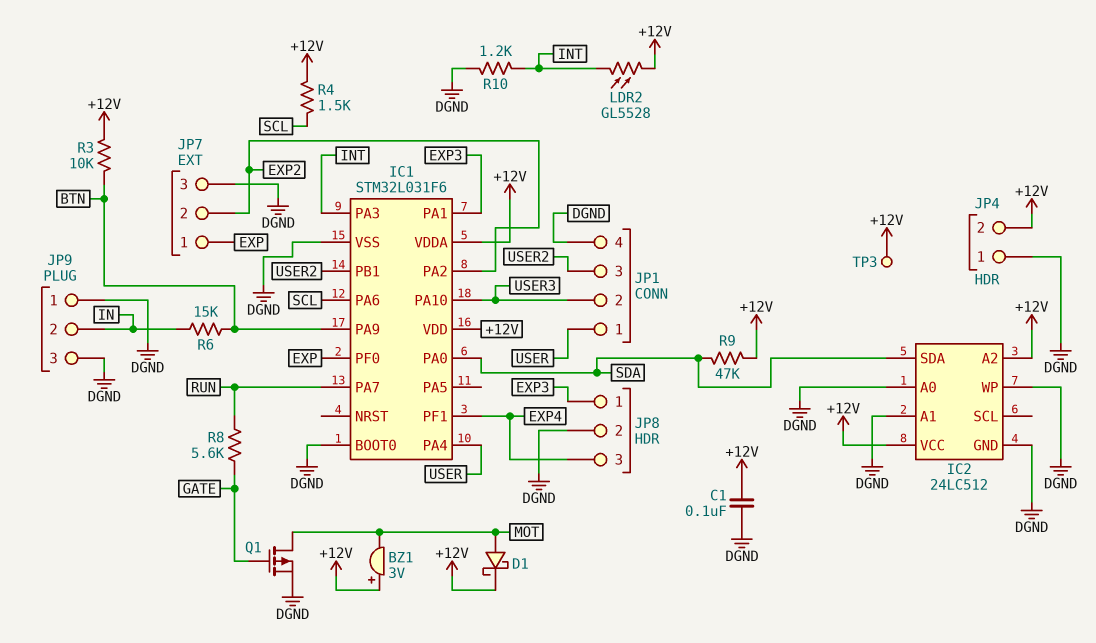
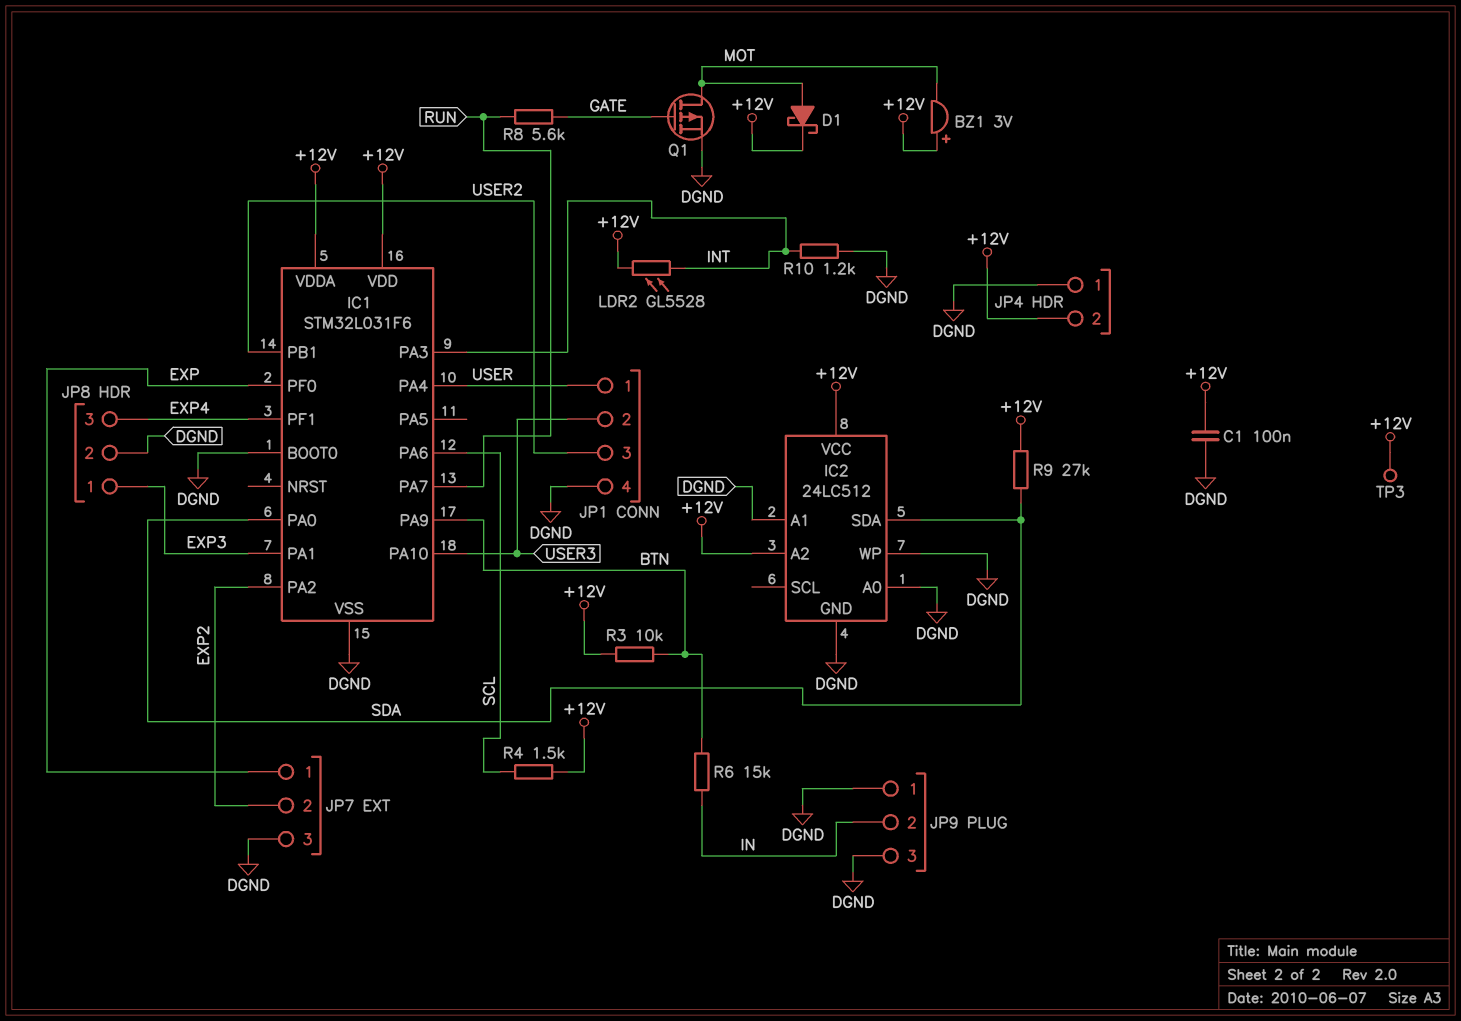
R9: 47k (+12V, SDA) -> 27k (+12V, SDA)

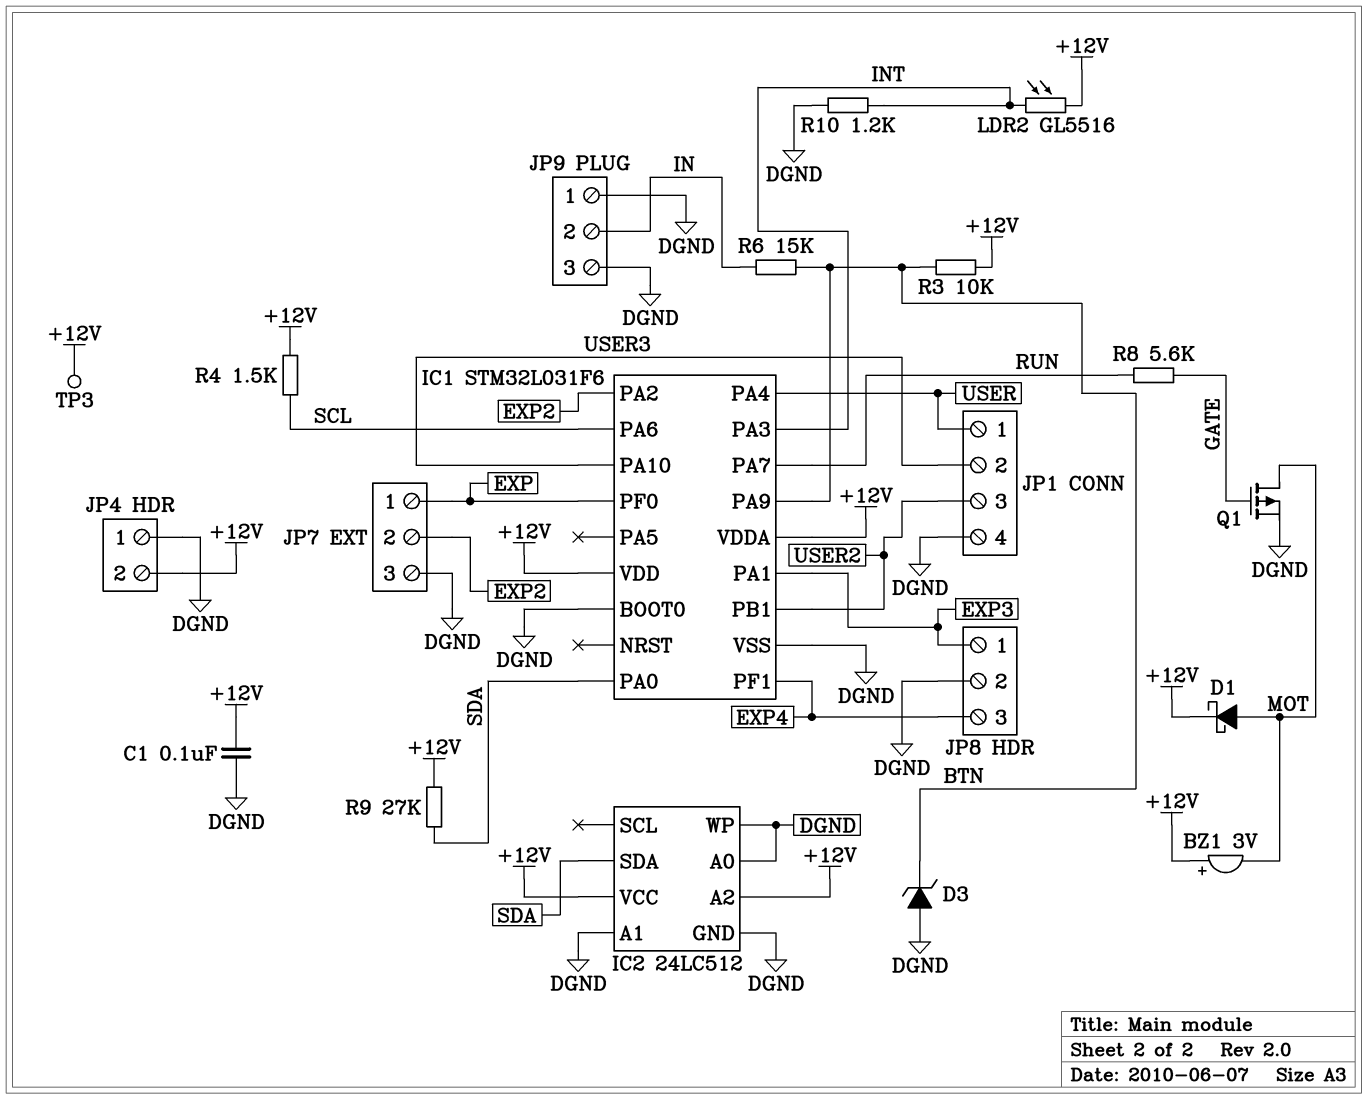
D3: none -> zener (A DGND, K BTN)
LDR2: GL5528 (+12V, INT) -> GL5516 (+12V, INT)

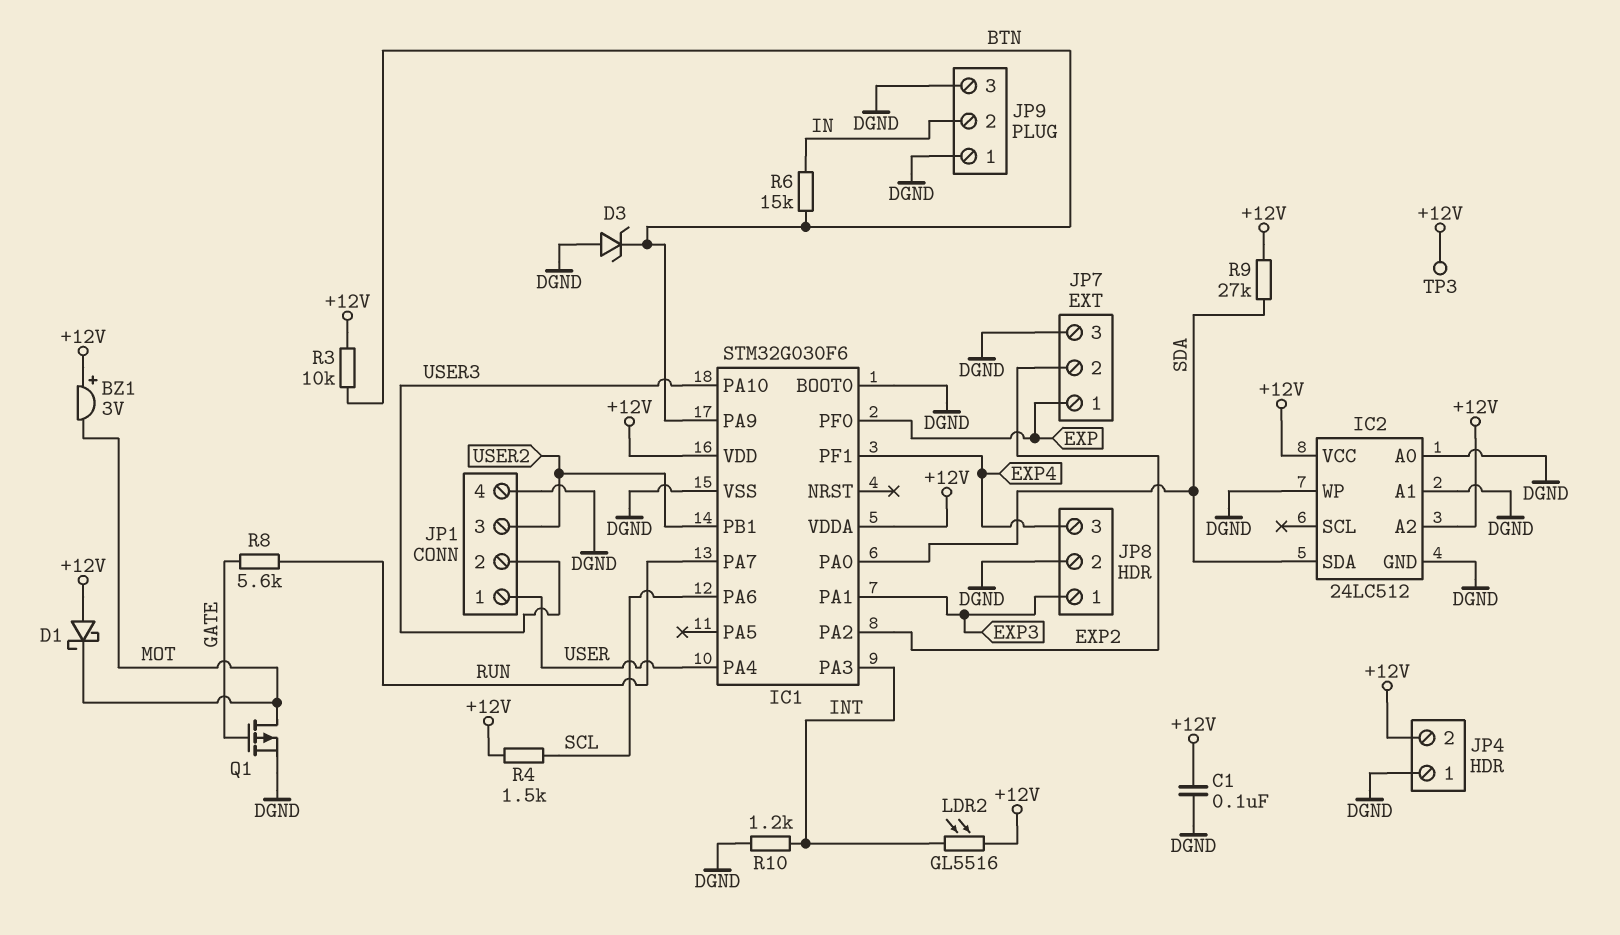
D1: schottky (A MOT, K +12V) -> schottky (A +12V, K MOT)
IC1: STM32L031F6 -> STM32G030F6

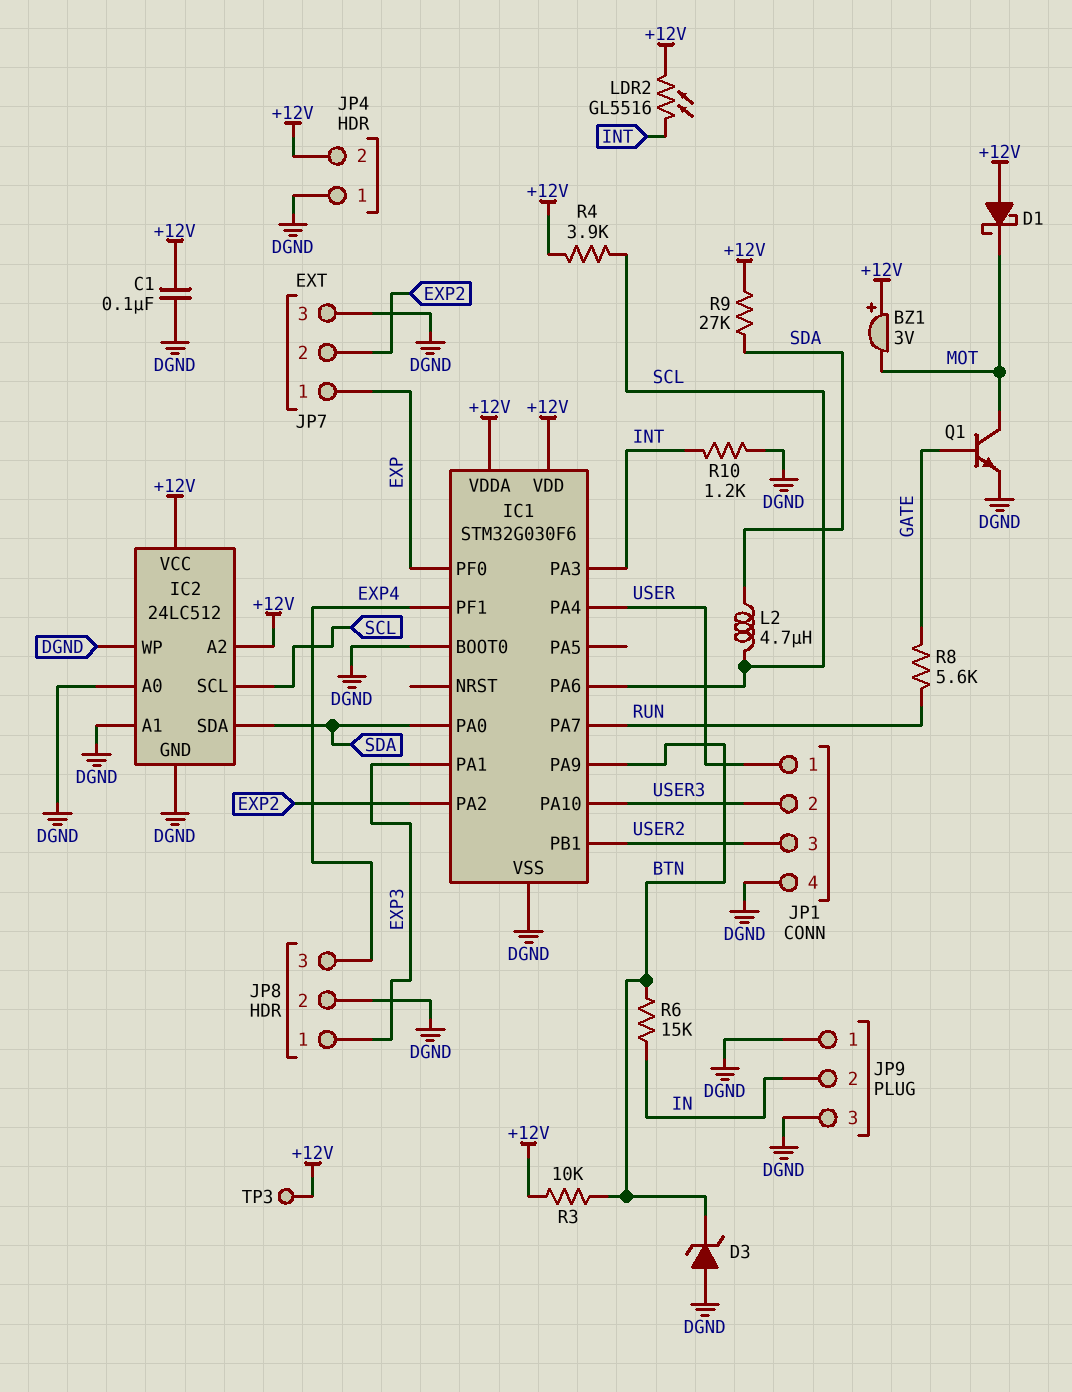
IC2 pin SCL: none -> SCL
L2: none -> 4.7uH (SCL, SDA)
Q1: PMOS (G GATE, D MOT, S DGND) -> NPN (B GATE, C MOT, E DGND)
R4: 1.5k (+12V, SCL) -> 3.9k (+12V, SCL)

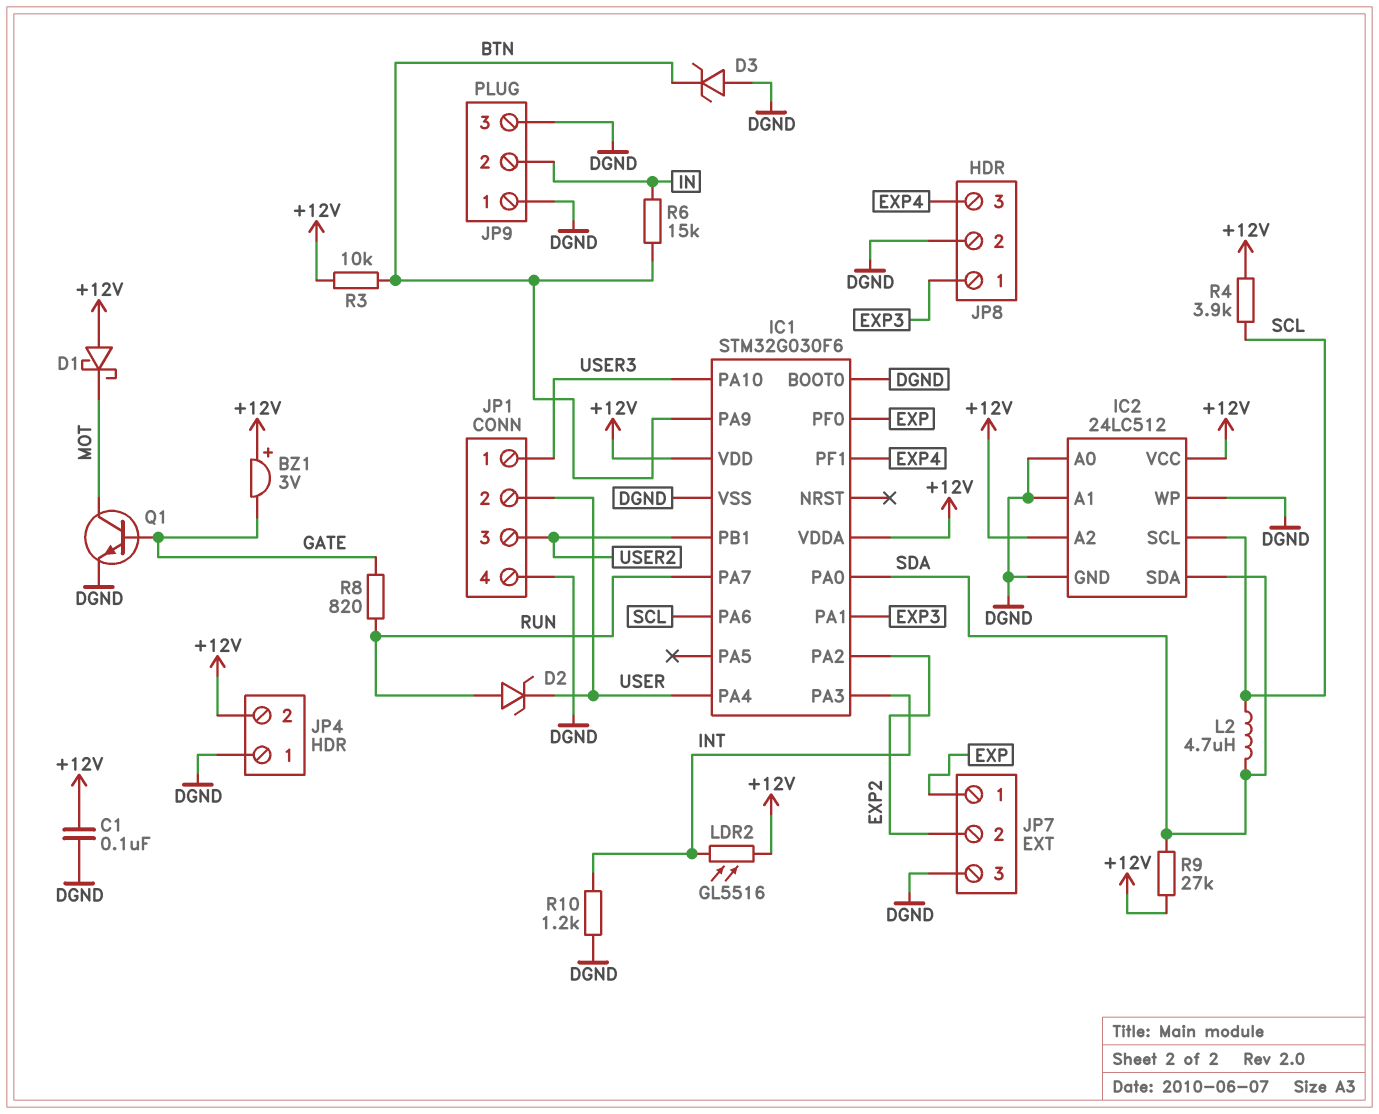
BZ1: buzzer 3V (plus +12V, minus MOT) -> buzzer 3V (plus +12V, minus GATE)
D2: none -> zener (A RUN, K USER)
JP1 pin 1: USER -> USER3
JP1 pin 2: USER3 -> USER
R8: 5.6k (GATE, RUN) -> 820 (GATE, RUN)
TP3: test point (+12V) -> none

